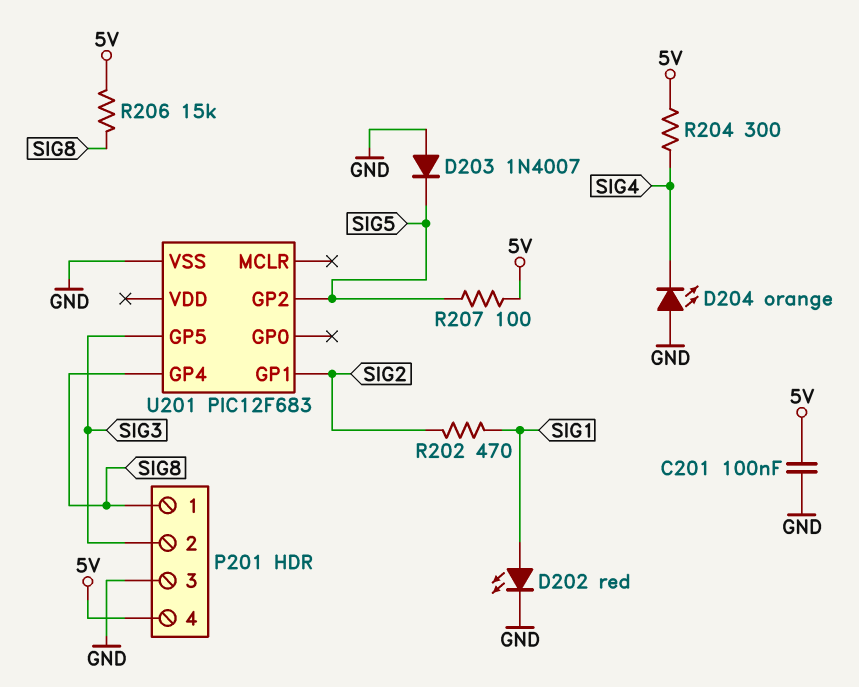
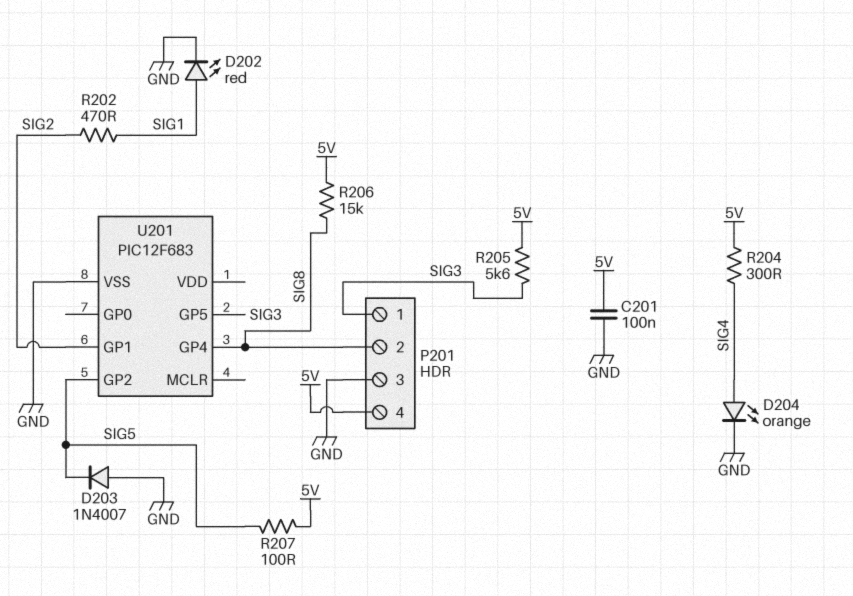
D204: LED orange (A GND, K SIG4) -> LED orange (A SIG4, K GND)
P201 pin 1: SIG8 -> SIG3
P201 pin 2: SIG3 -> SIG8
R205: none -> 5.6k (5V, SIG3)

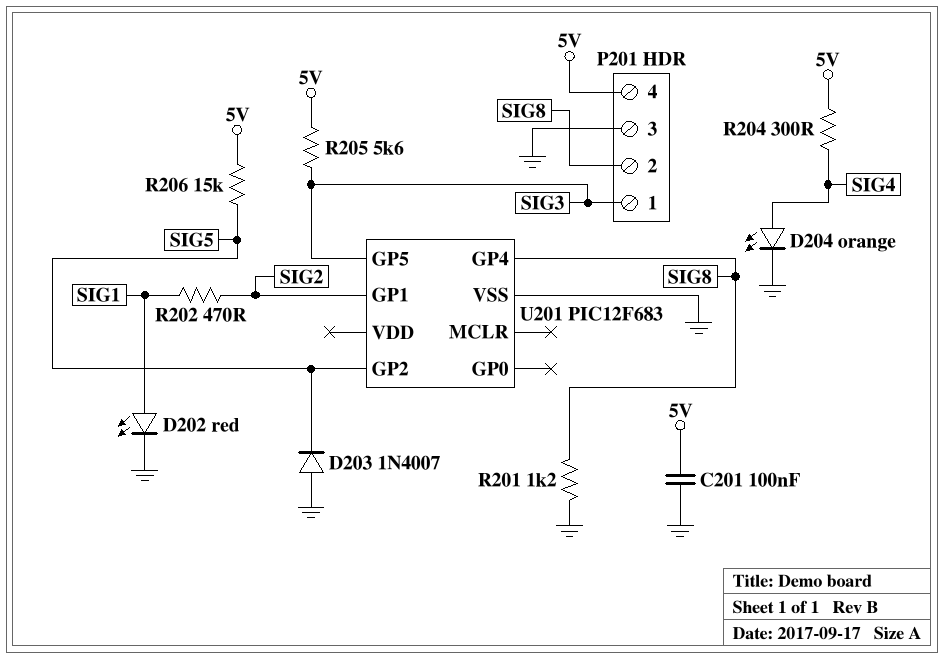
R201: none -> 1.2k (GND, SIG8)
R206: 15k (5V, SIG8) -> 15k (5V, SIG5)
R207: 100 (5V, SIG5) -> none

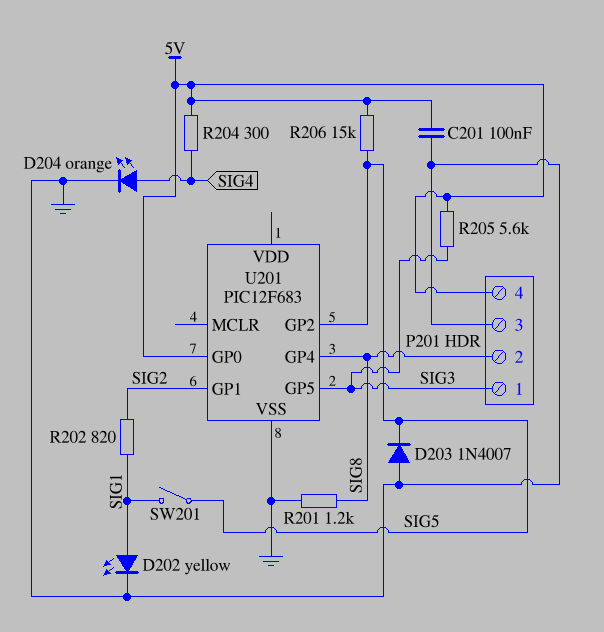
D202: LED red (A SIG1, K GND) -> LED yellow (A SIG1, K GND)
R202: 470 (SIG1, SIG2) -> 820 (SIG1, SIG2)
SW201: none -> switch (SIG1, SIG5)
U201 pin GP0: none -> 5V

